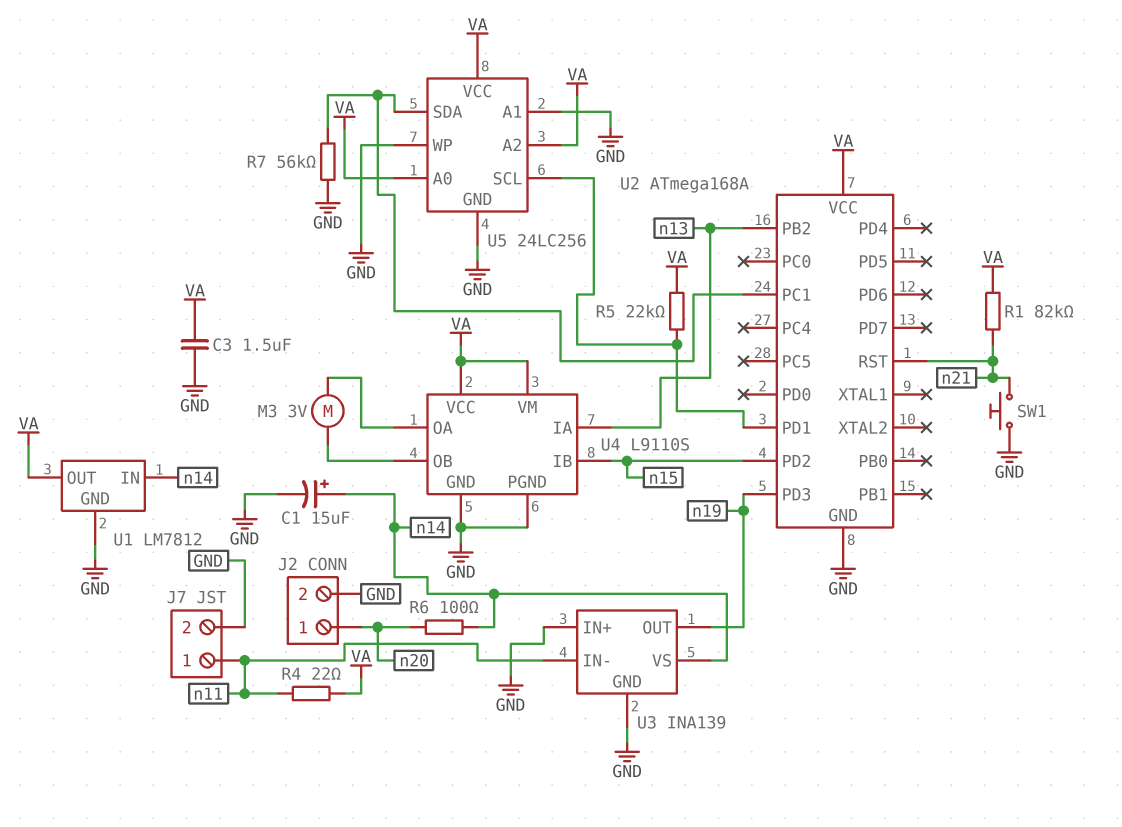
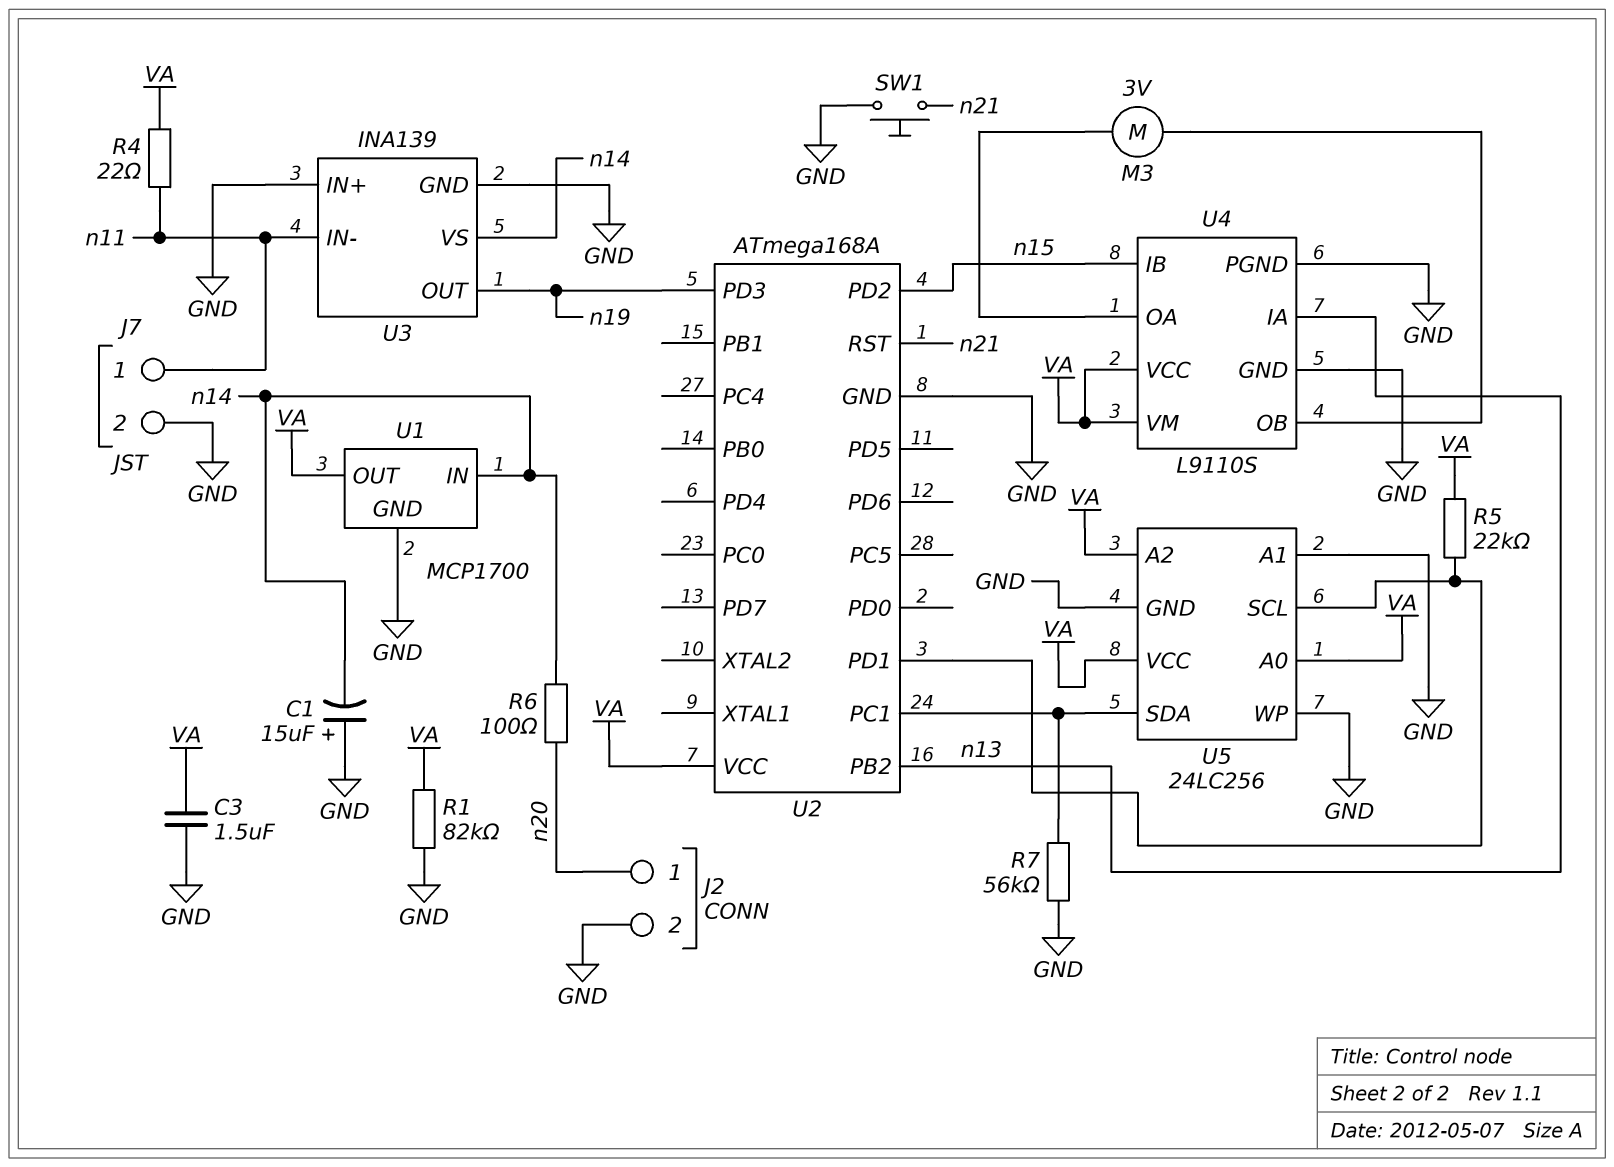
C1: 15uF (plus n14, minus GND) -> 15uF (plus GND, minus n14)
R1: 82k (VA, n21) -> 82k (GND, VA)
U1: LM7812 -> MCP1700

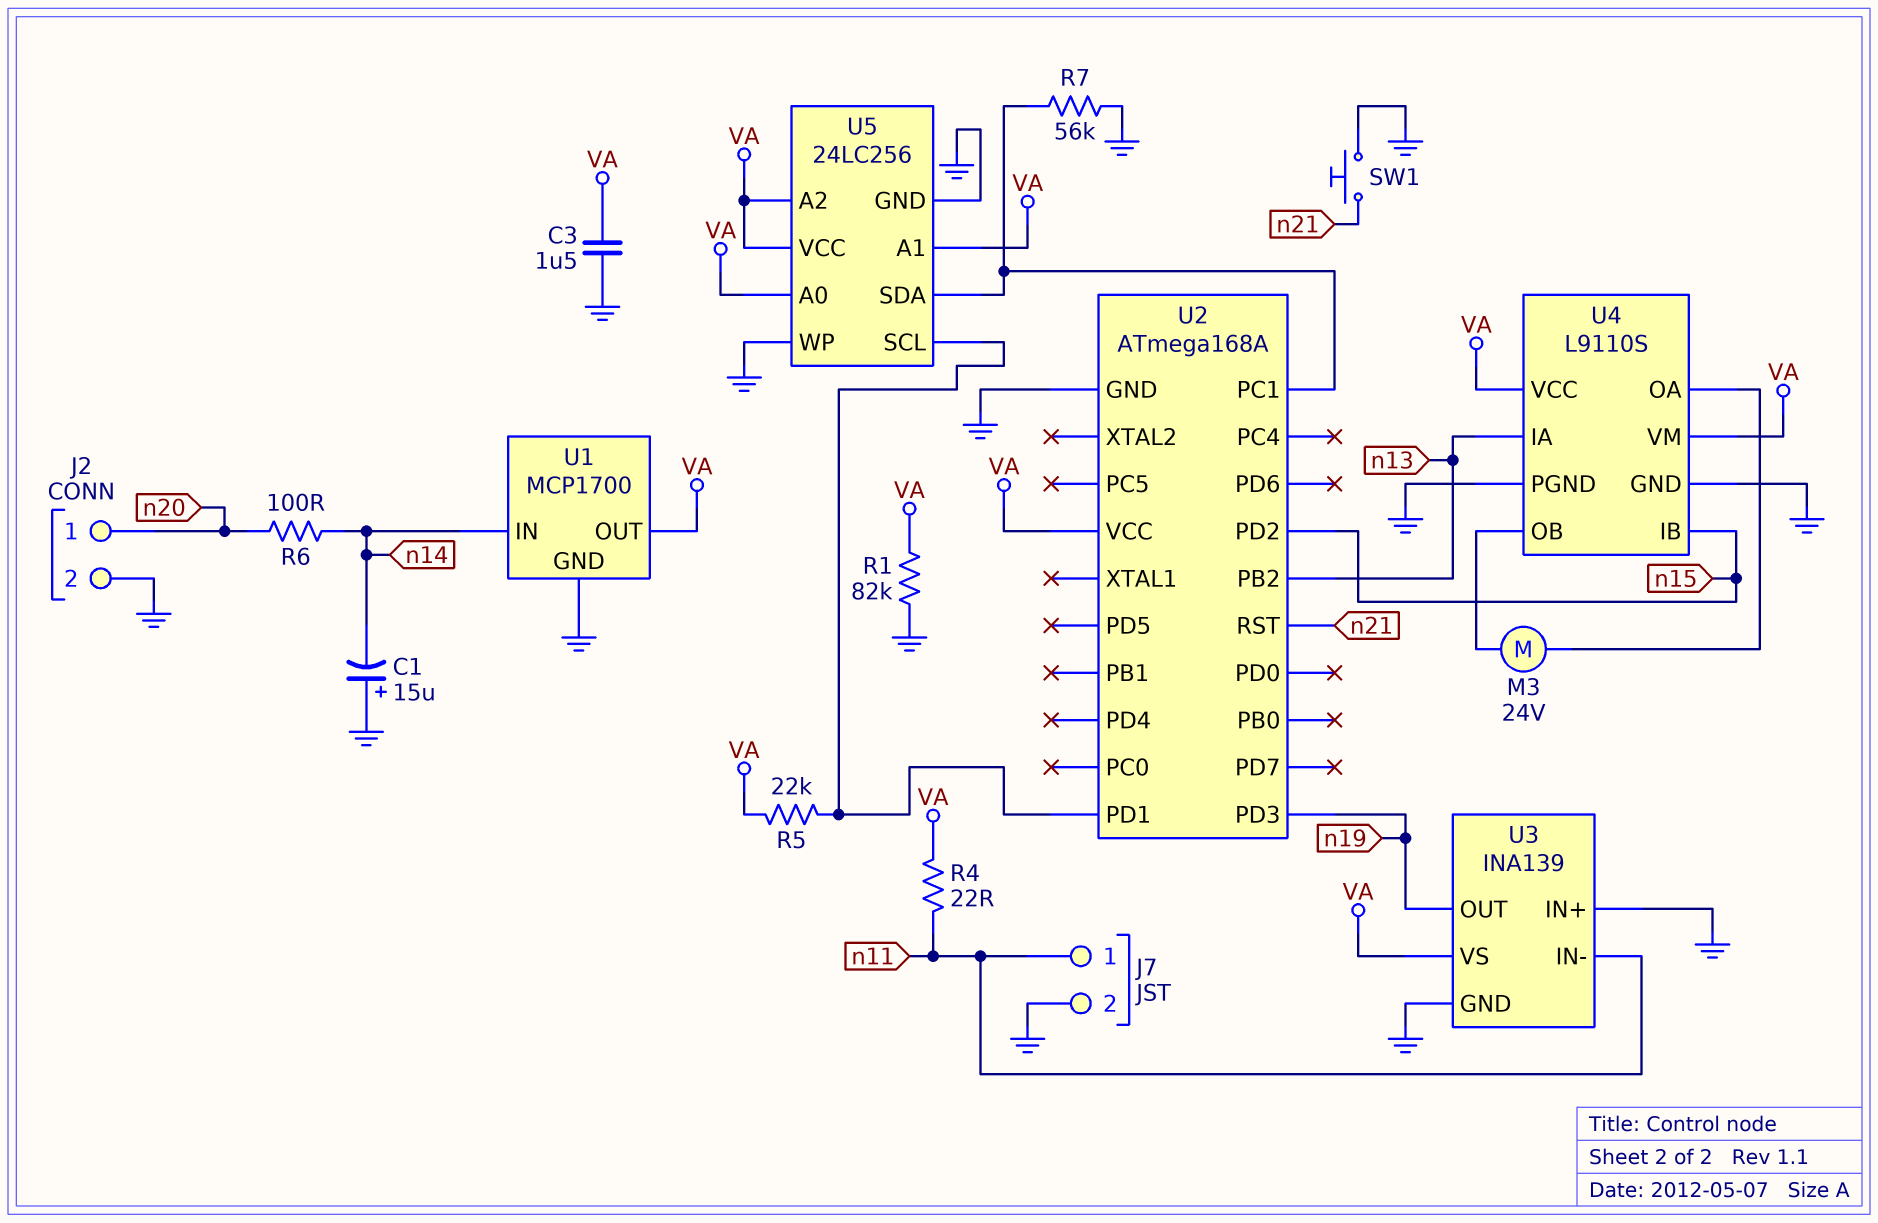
M3: motor 3V (U4/OA, U4/OB) -> motor 24V (U4/OA, U4/OB)
U3 pin VS: n14 -> VA
U5 pin A1: GND -> VA

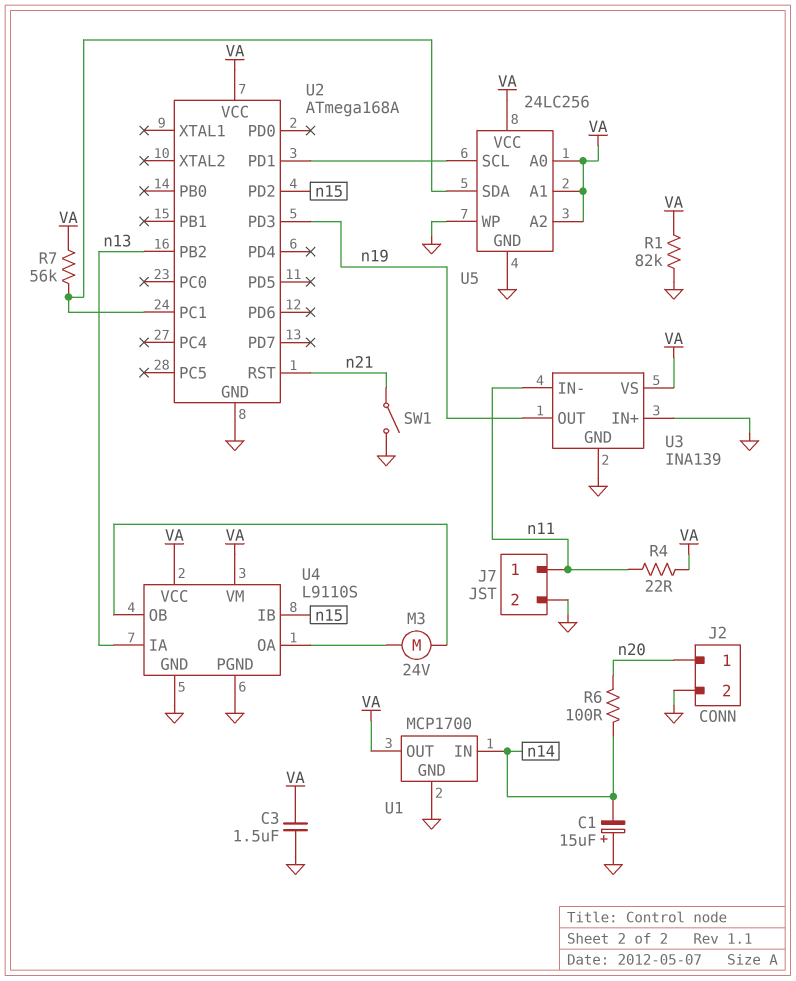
R5: 22k (U2/PD1, VA) -> none
R7: 56k (GND, U2/PC1) -> 56k (U2/PC1, VA)
SW1: button (GND, n21) -> switch (GND, n21)

